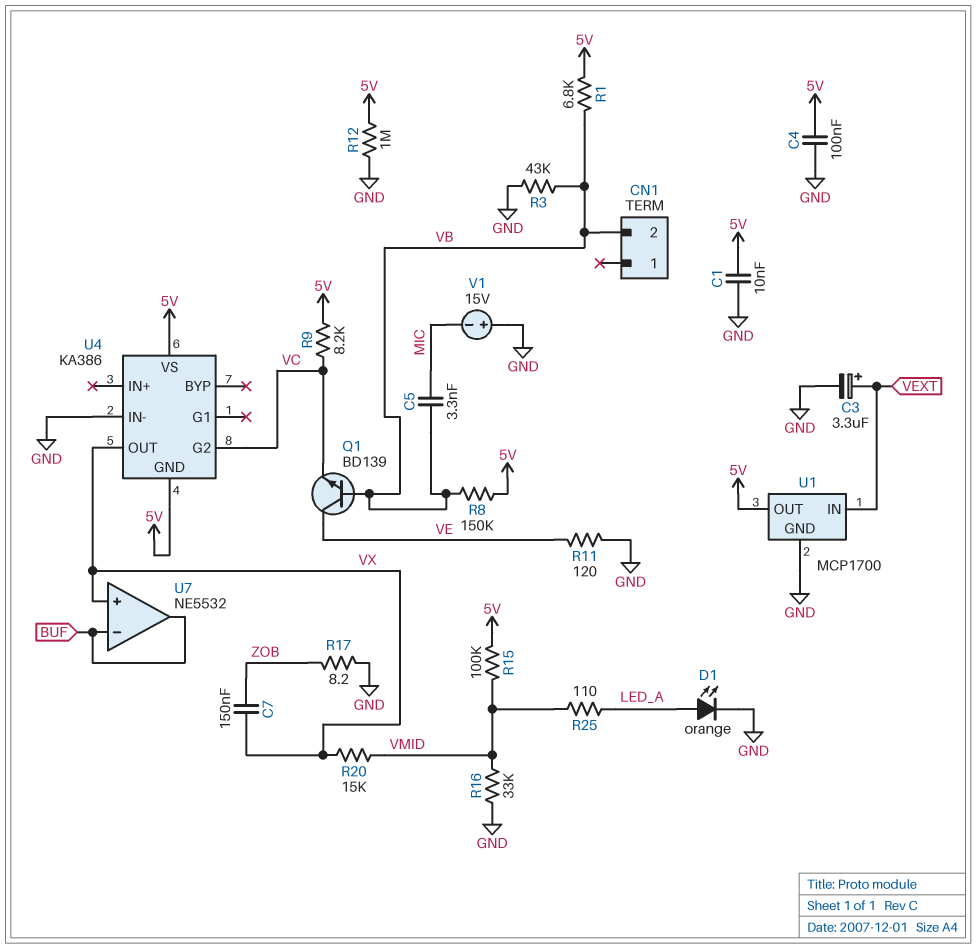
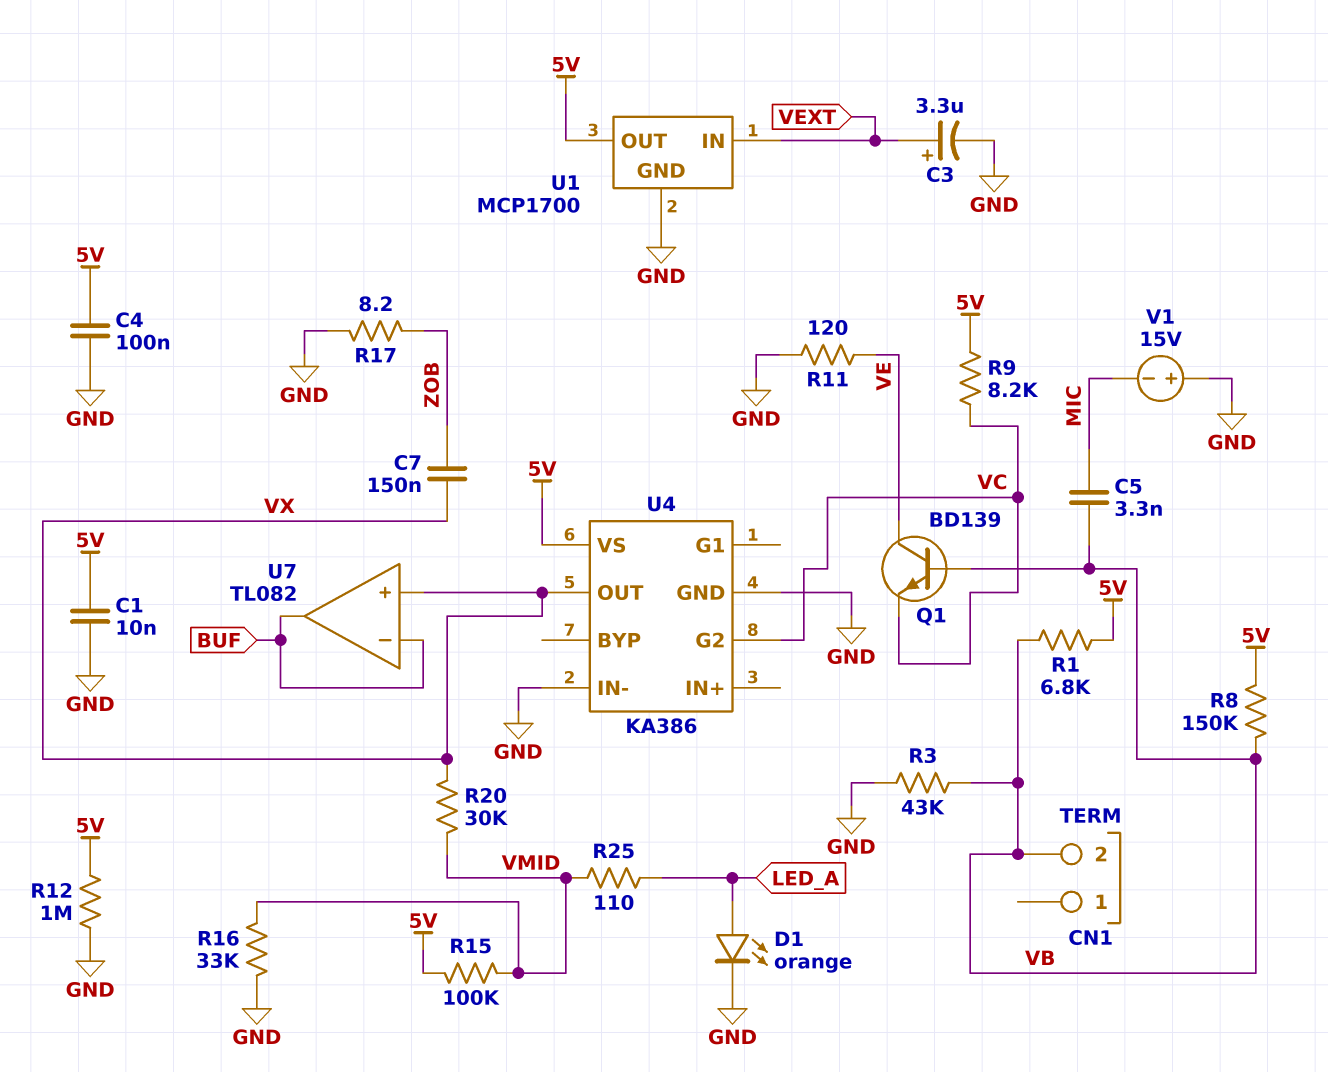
R20: 15k (VMID, VX) -> 30k (VMID, VX)
U4 pin GND: 5V -> GND
U7: NE5532 -> TL082

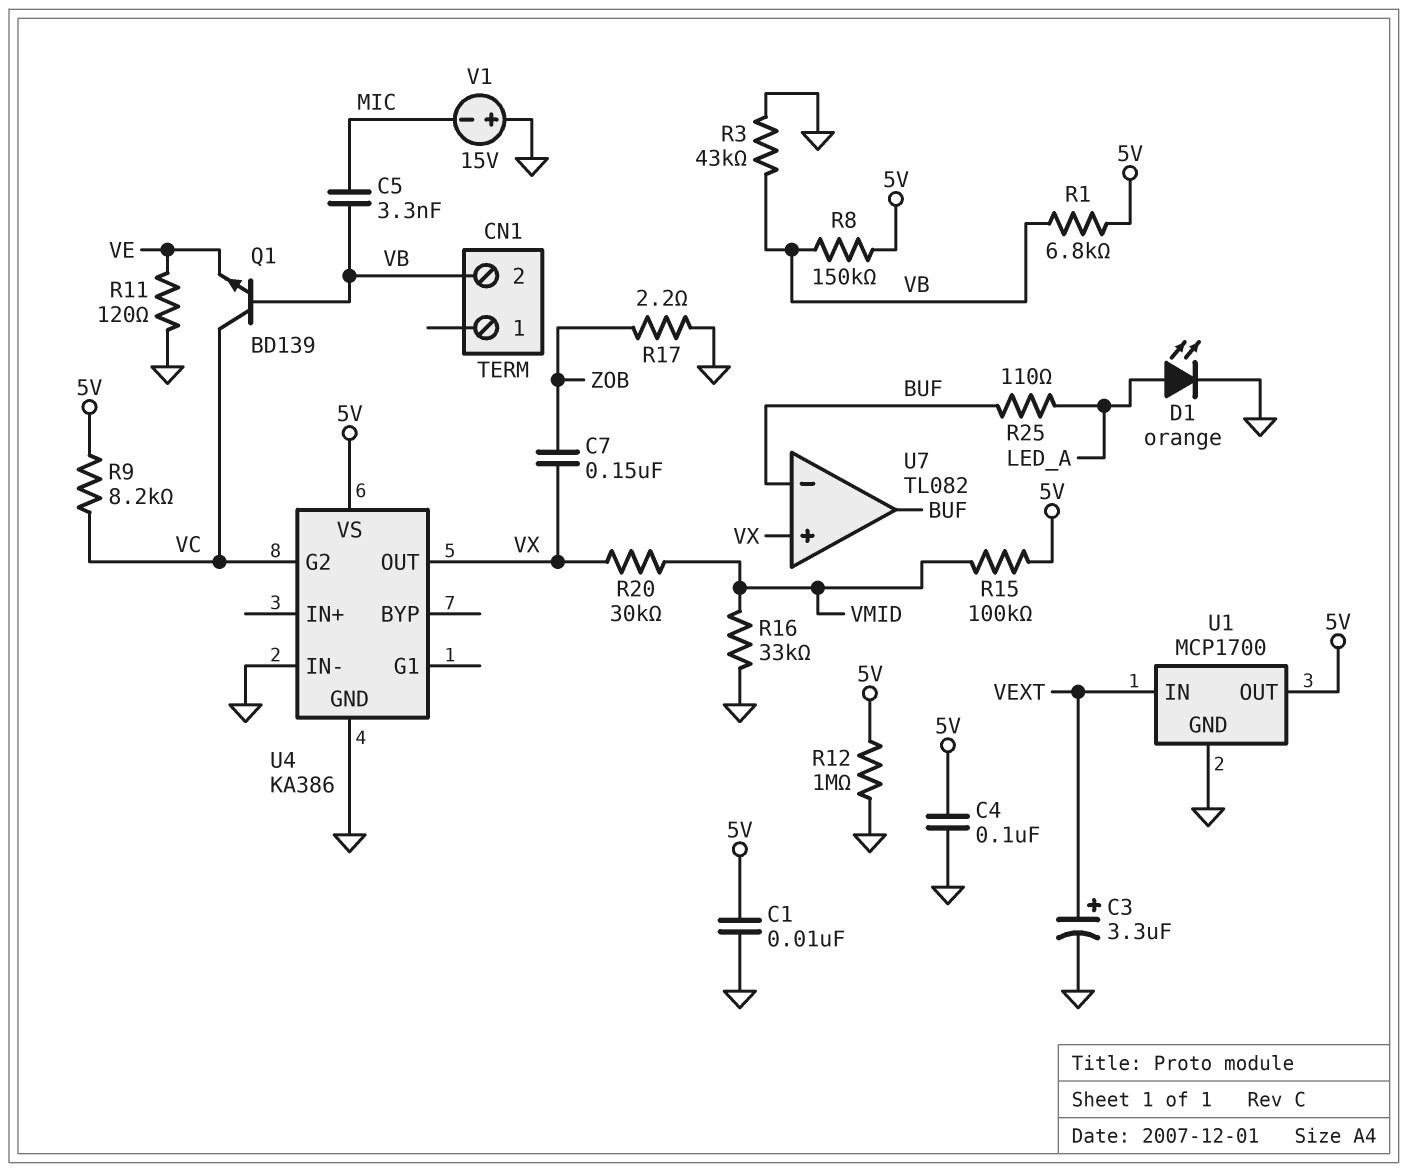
Q1: NPN BD139 (B VB, C VE, E VC) -> NPN BD139 (B VB, C VC, E VE)
R17: 8.2 (GND, ZOB) -> 2.2 (GND, ZOB)
R25: 110 (LED_A, VMID) -> 110 (BUF, LED_A)

